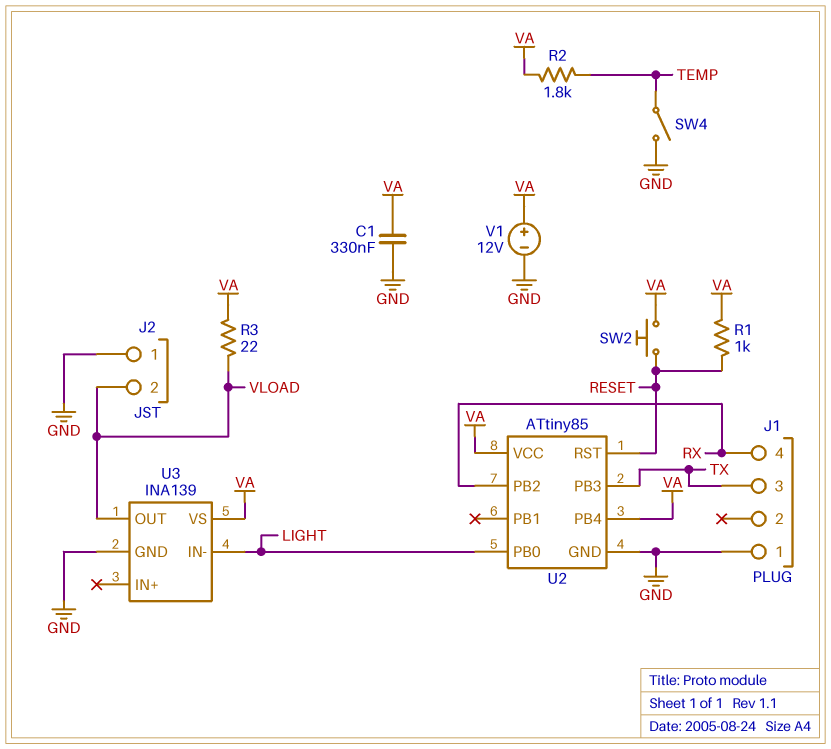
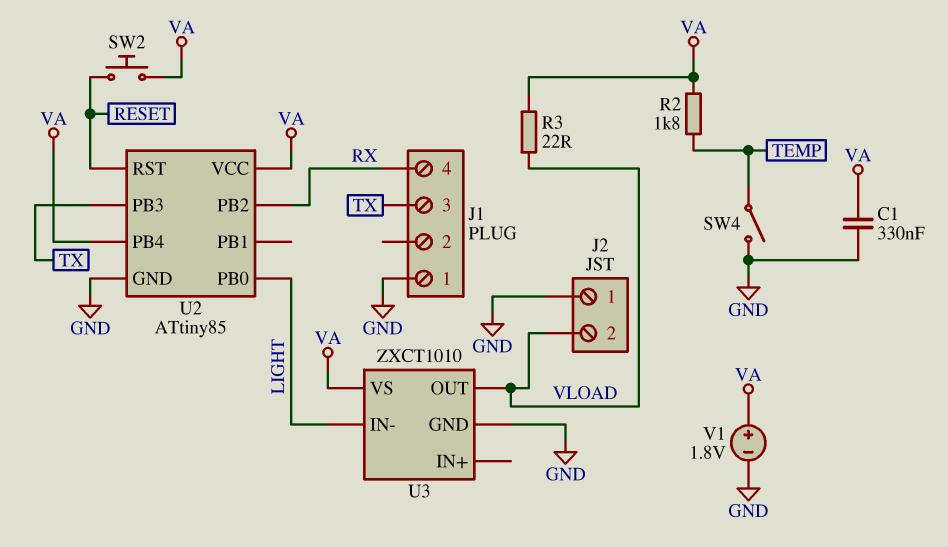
R1: 1k (RESET, VA) -> none
U3: INA139 -> ZXCT1010
V1: 12V (plus VA, minus GND) -> 1.8V (plus VA, minus GND)

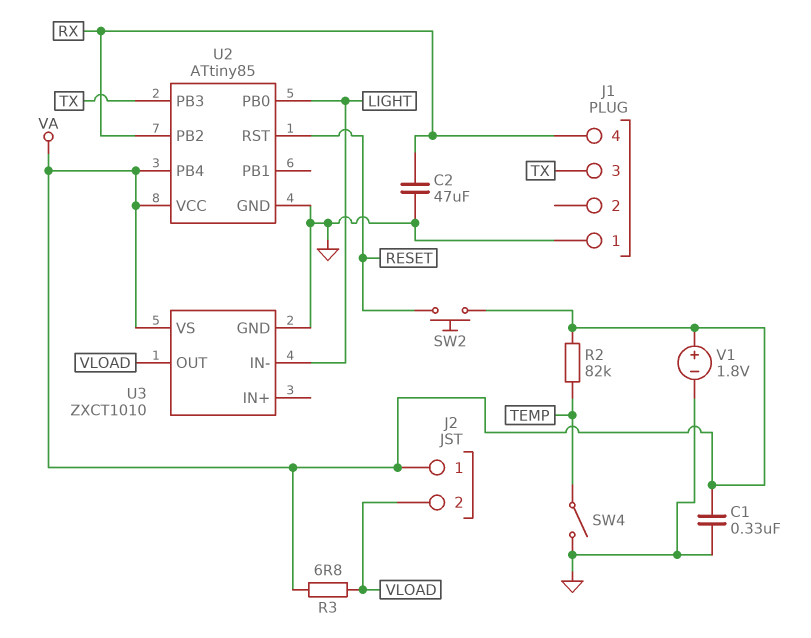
C2: none -> 47uF (GND, RX)
J2 pin 1: GND -> VA
R2: 1.8k (TEMP, VA) -> 82k (TEMP, VA)
R3: 22 (VA, VLOAD) -> 6.8 (VA, VLOAD)

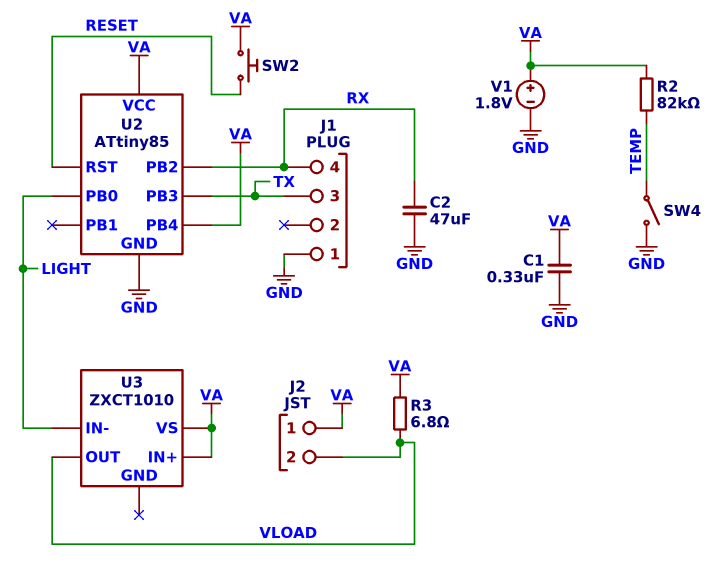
U3 pin GND: GND -> none
U3 pin IN+: none -> VA

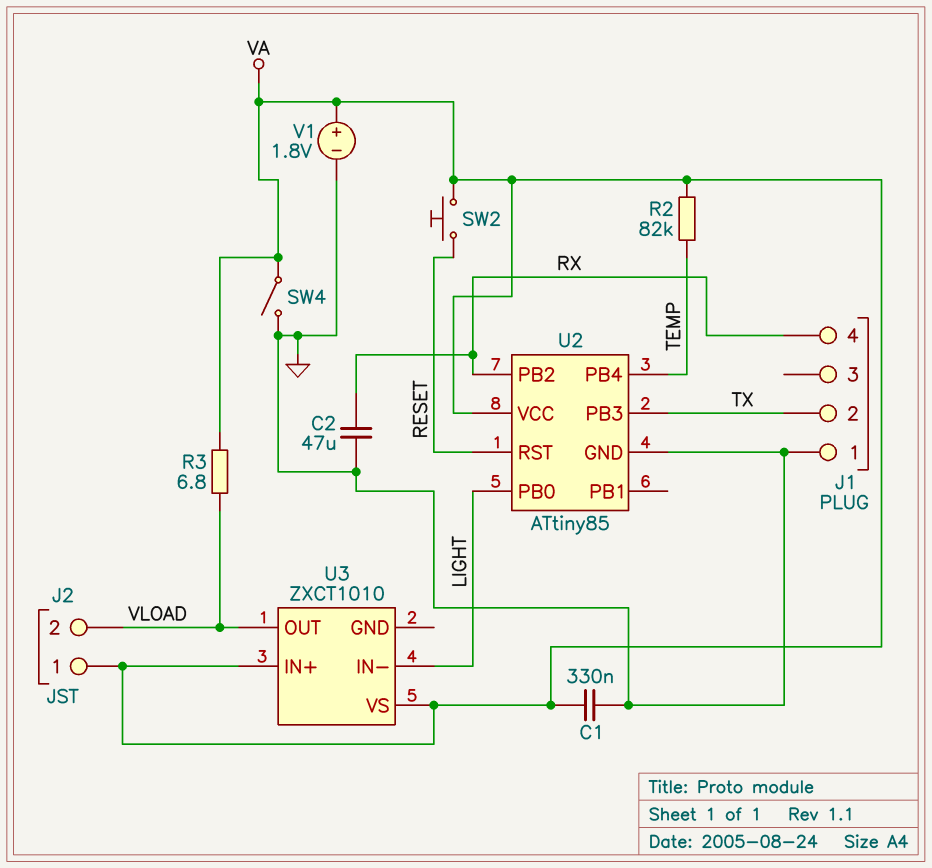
J1 pin 2: none -> TX
J1 pin 3: TX -> none
SW4: switch (GND, TEMP) -> switch (GND, VA)
U2 pin PB4: VA -> TEMP

